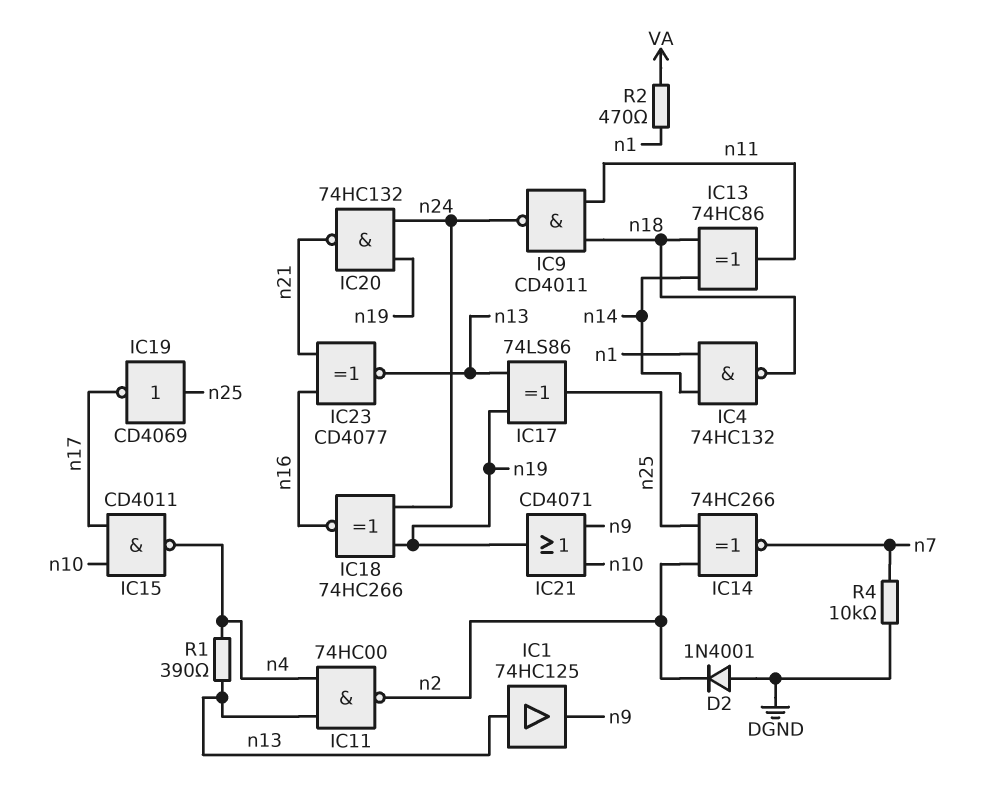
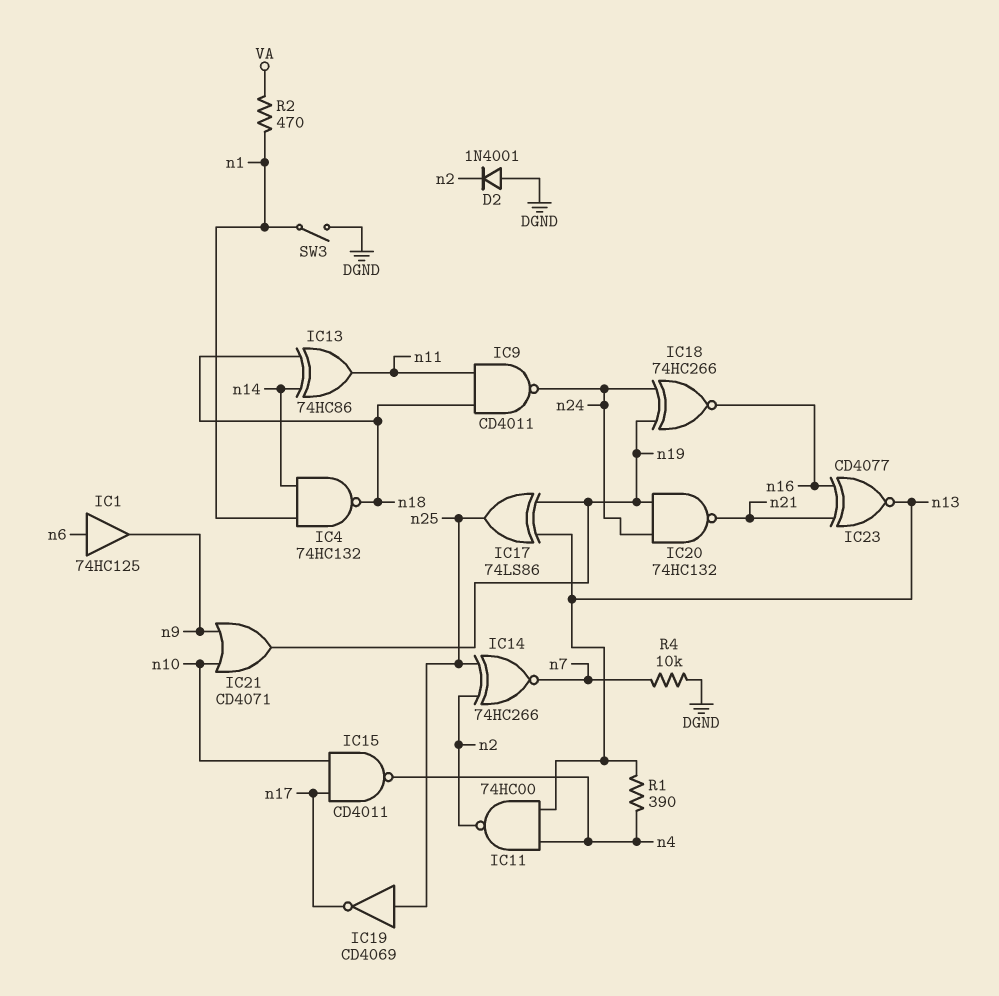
IC1: buffer 74HC125 (in n13, out n9) -> buffer 74HC125 (in n6, out n9)
SW3: none -> switch (DGND, n1)

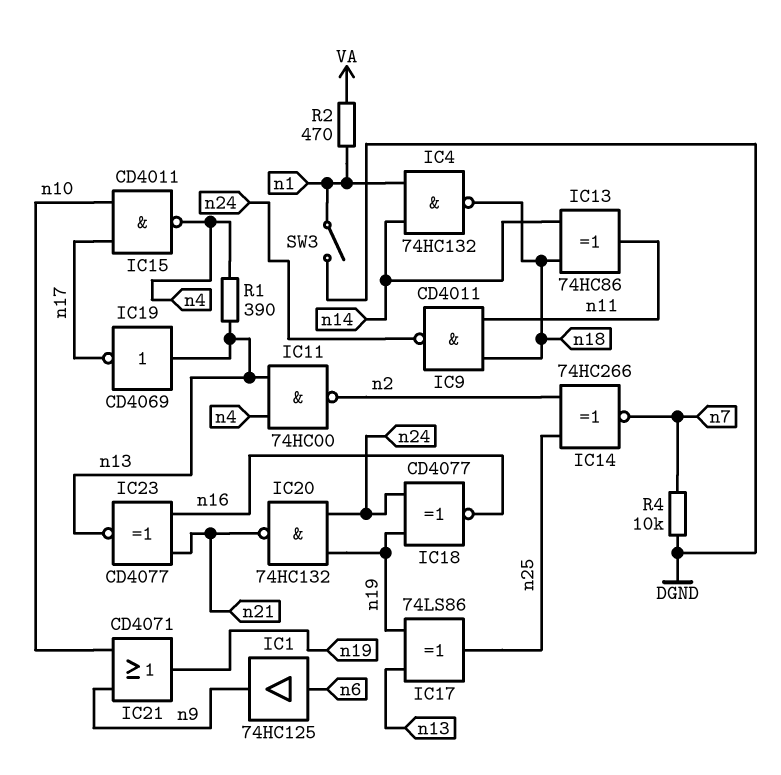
D2: diode 1N4001 (A DGND, K n2) -> none
IC18: XNOR 74HC266 (in n19, in n24, out n16) -> XNOR CD4077 (in n19, in n24, out n16)
IC19: NOT CD4069 (in n25, out n17) -> NOT CD4069 (in n13, out n17)

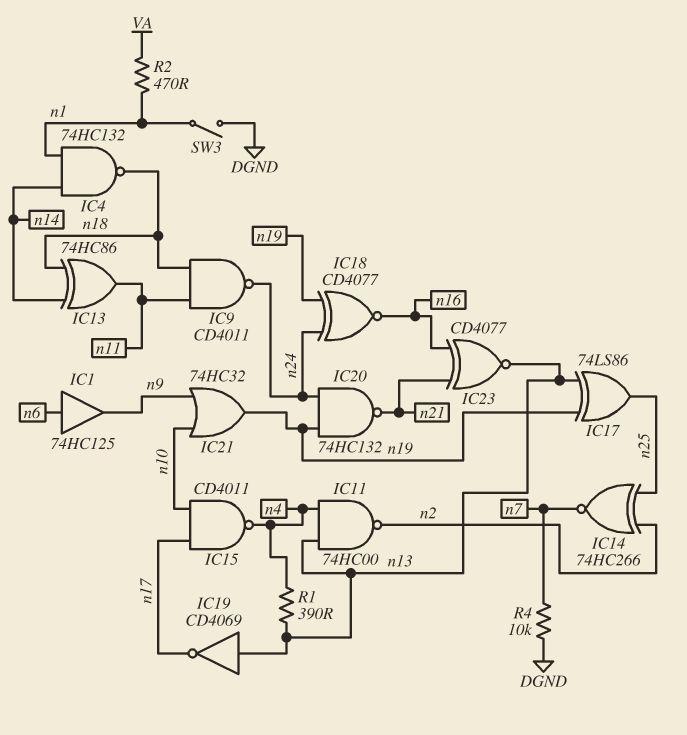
IC21: OR CD4071 (in n9, in n10, out n19) -> OR 74HC32 (in n9, in n10, out n19)

